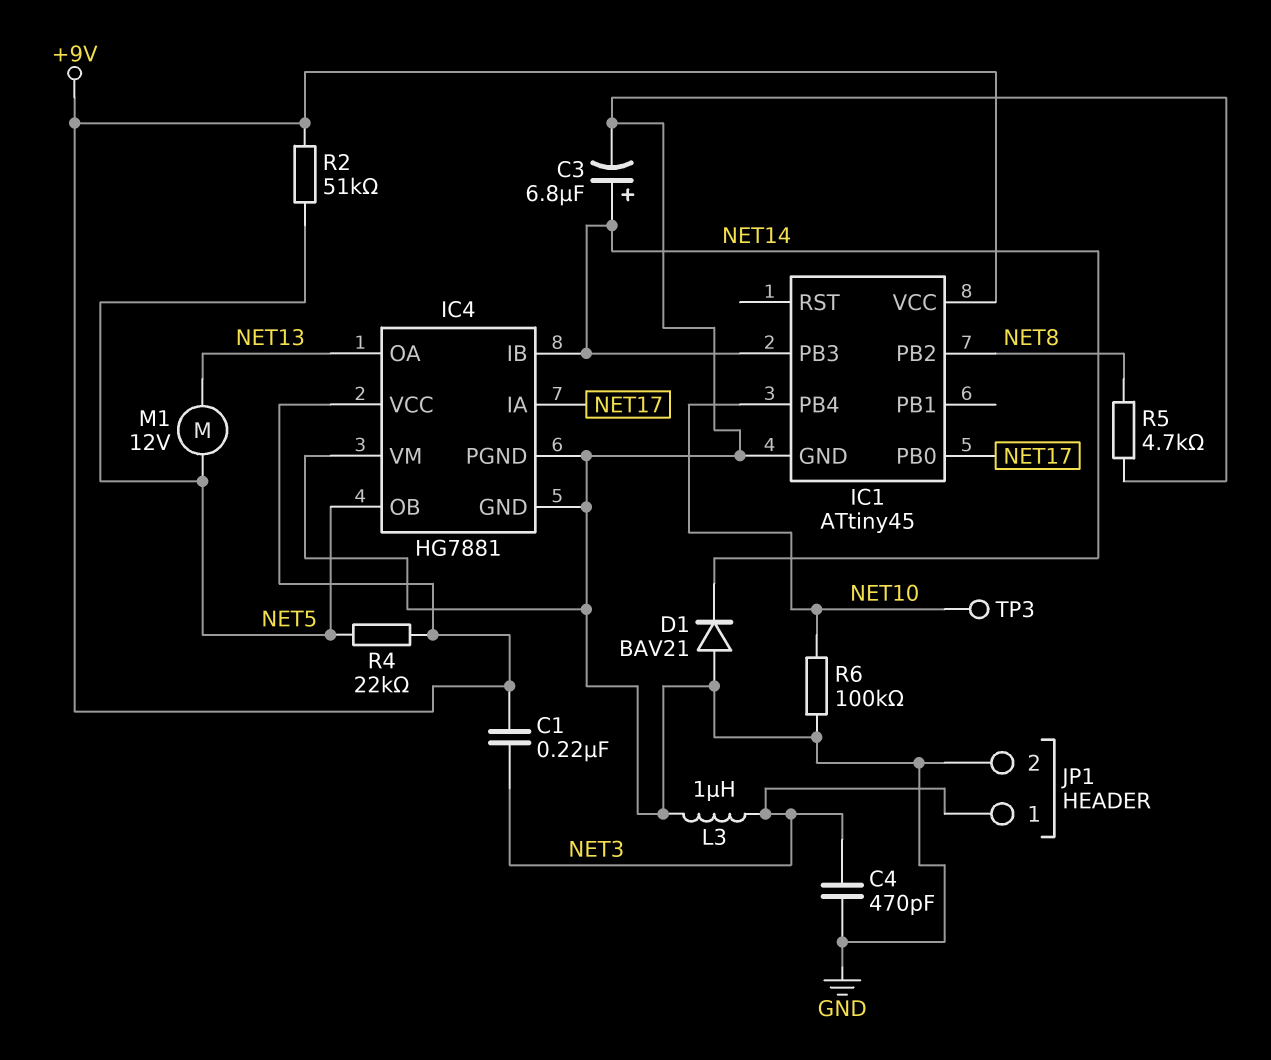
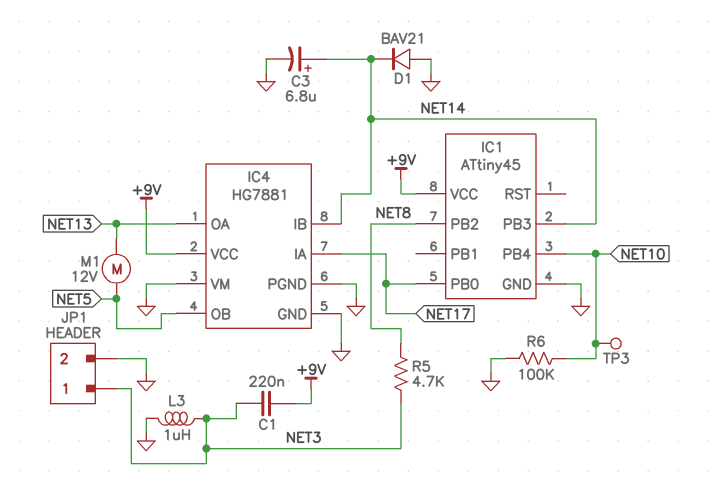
C4: 470pF (GND, NET3) -> none
R2: 51k (+9V, NET5) -> none
R4: 22k (+9V, NET5) -> none
R5: 4.7k (GND, NET8) -> 4.7k (NET3, NET8)

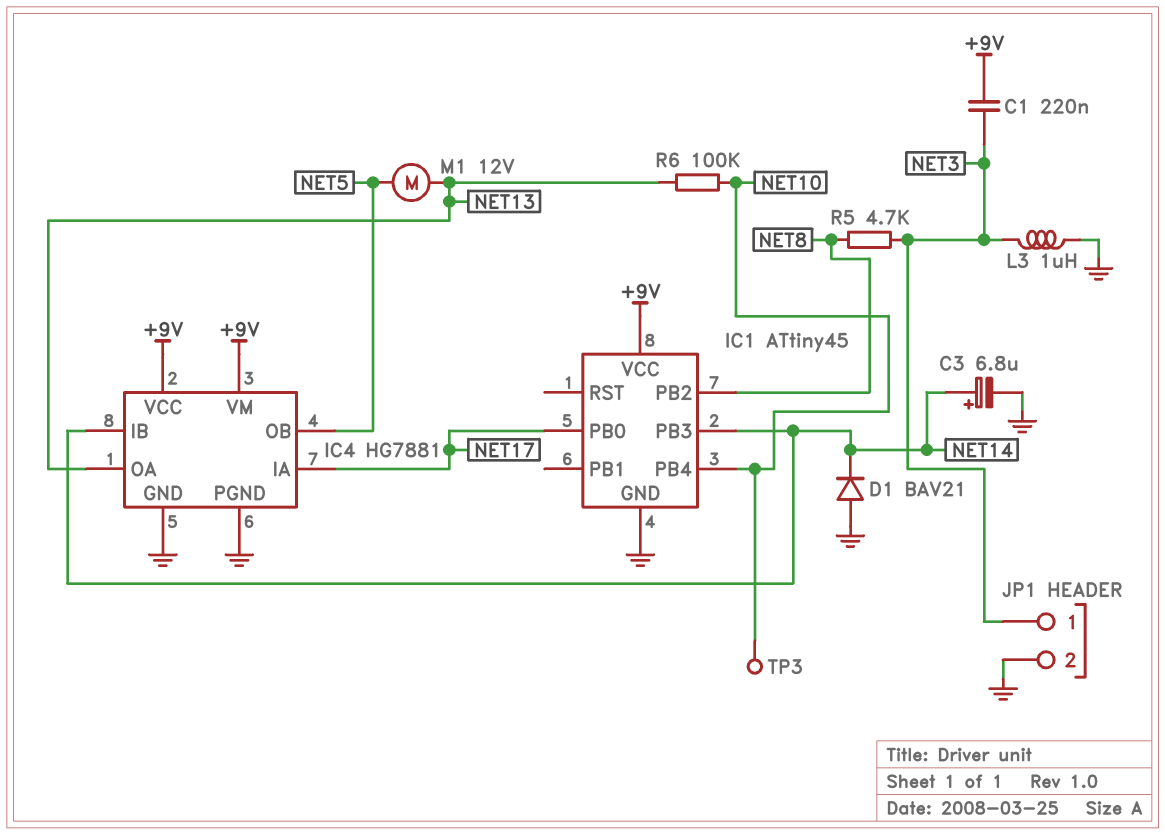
IC4 pin VM: GND -> +9V
R6: 100k (GND, NET10) -> 100k (NET10, NET13)

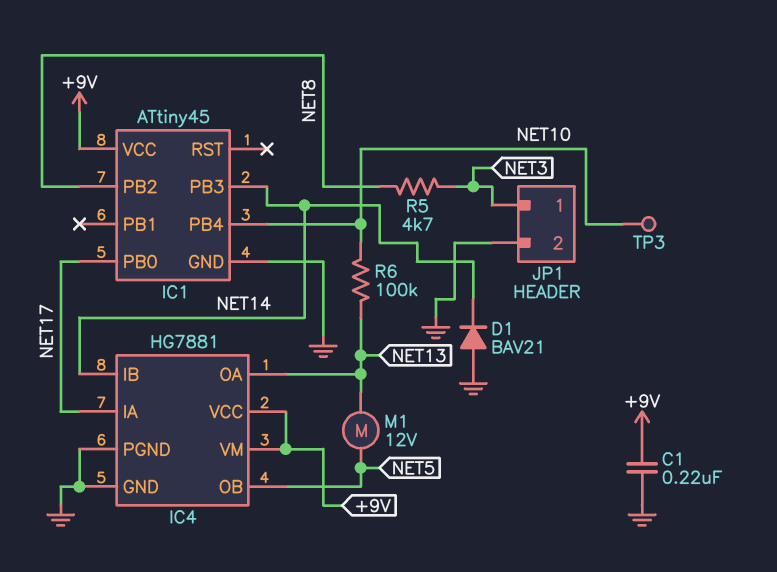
C1: 220nF (+9V, NET3) -> 220nF (+9V, GND)
C3: 6.8uF (plus NET14, minus GND) -> none
L3: 1uH (GND, NET3) -> none

